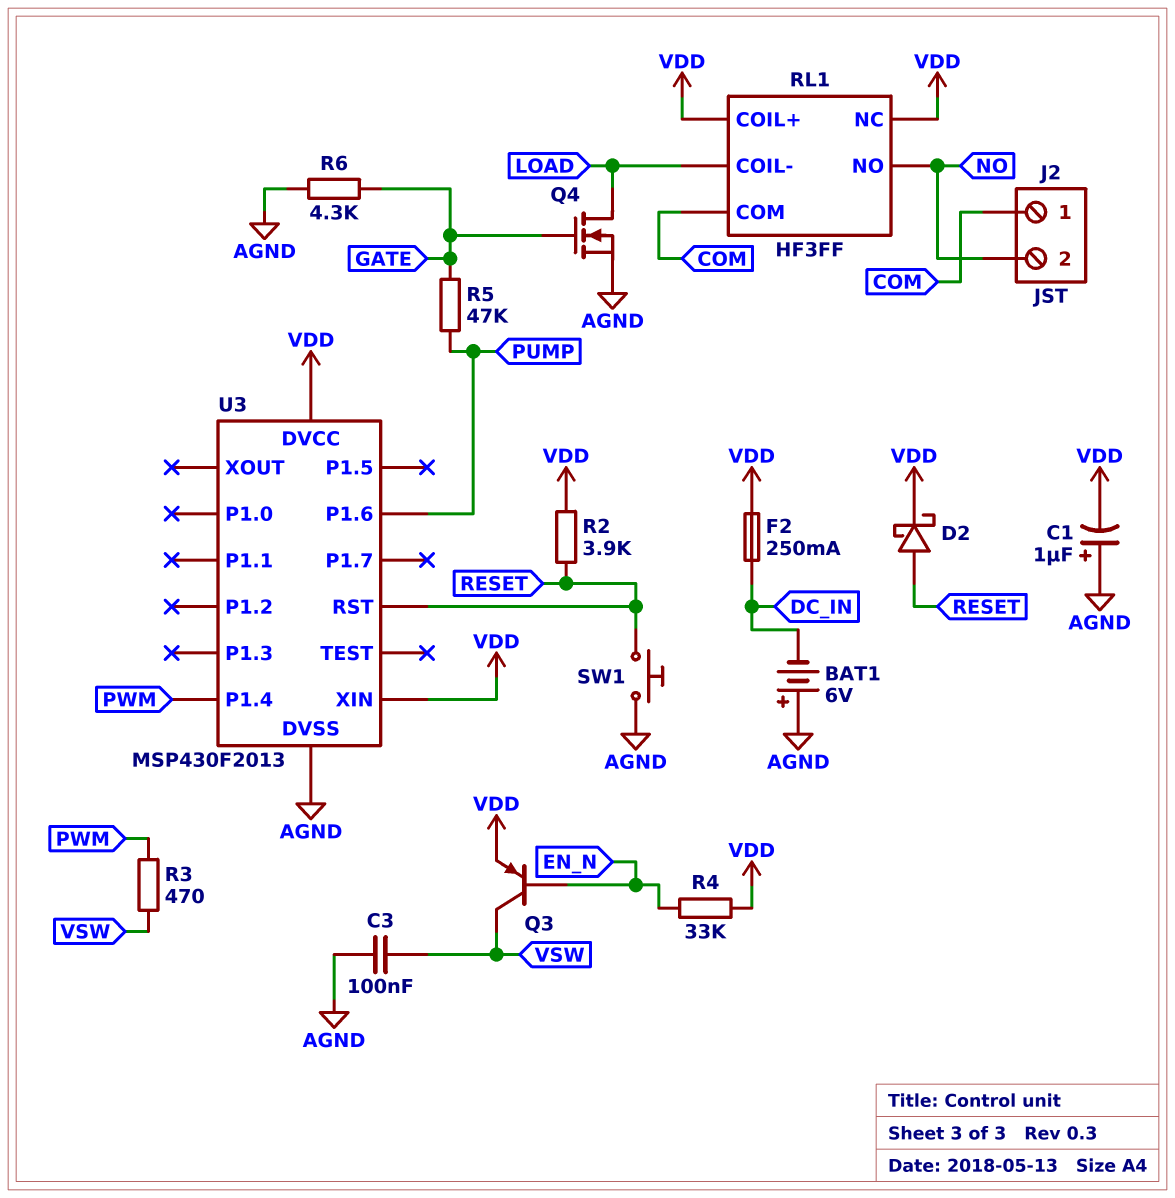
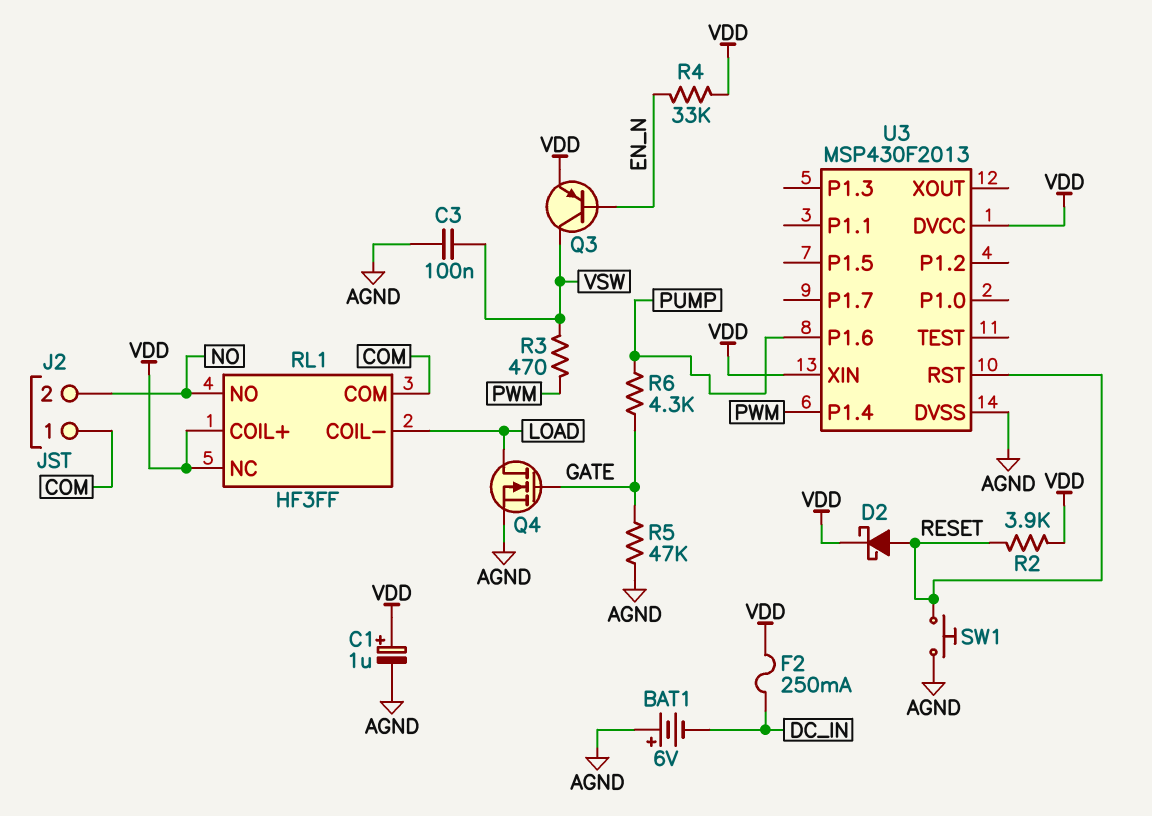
C1: 1uF (plus AGND, minus VDD) -> 1uF (plus VDD, minus AGND)
R5: 47k (GATE, PUMP) -> 47k (AGND, GATE)
R6: 4.3k (AGND, GATE) -> 4.3k (GATE, PUMP)

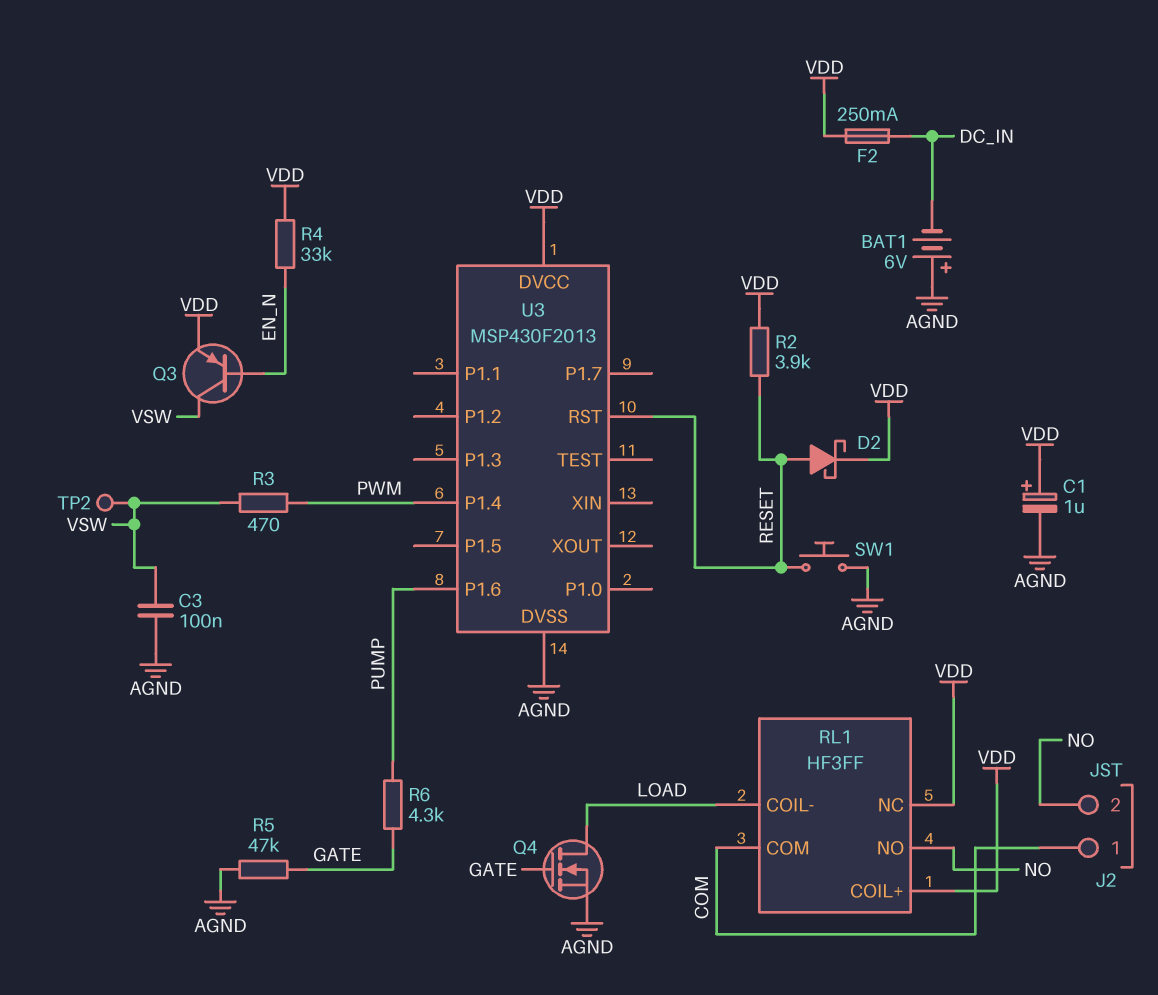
TP2: none -> test point (VSW)
U3 pin XIN: VDD -> none

